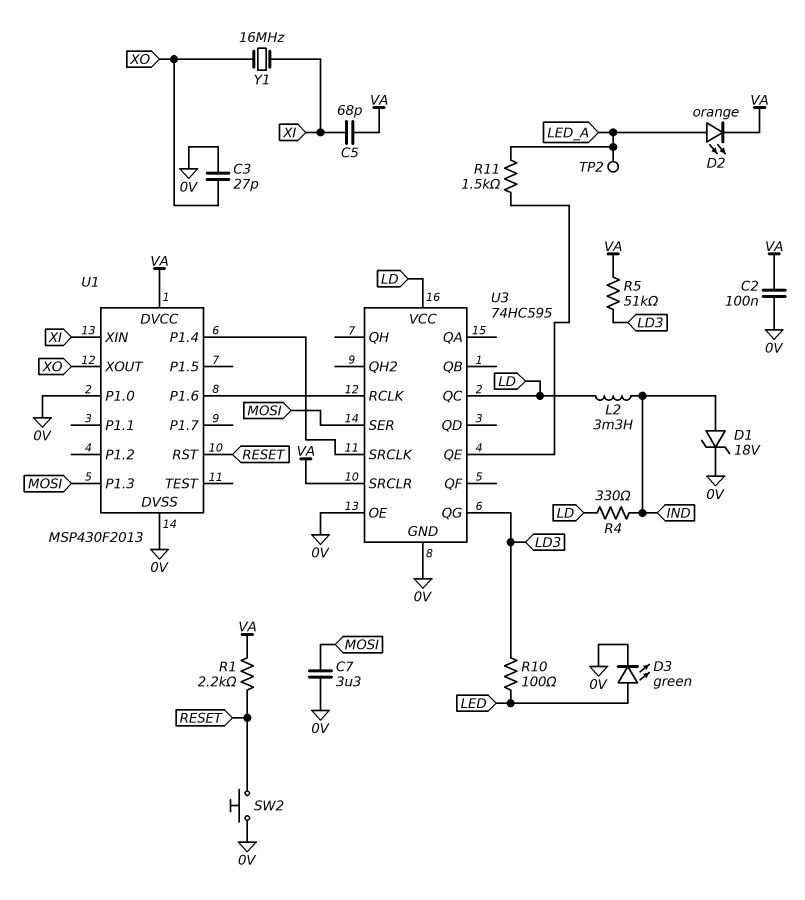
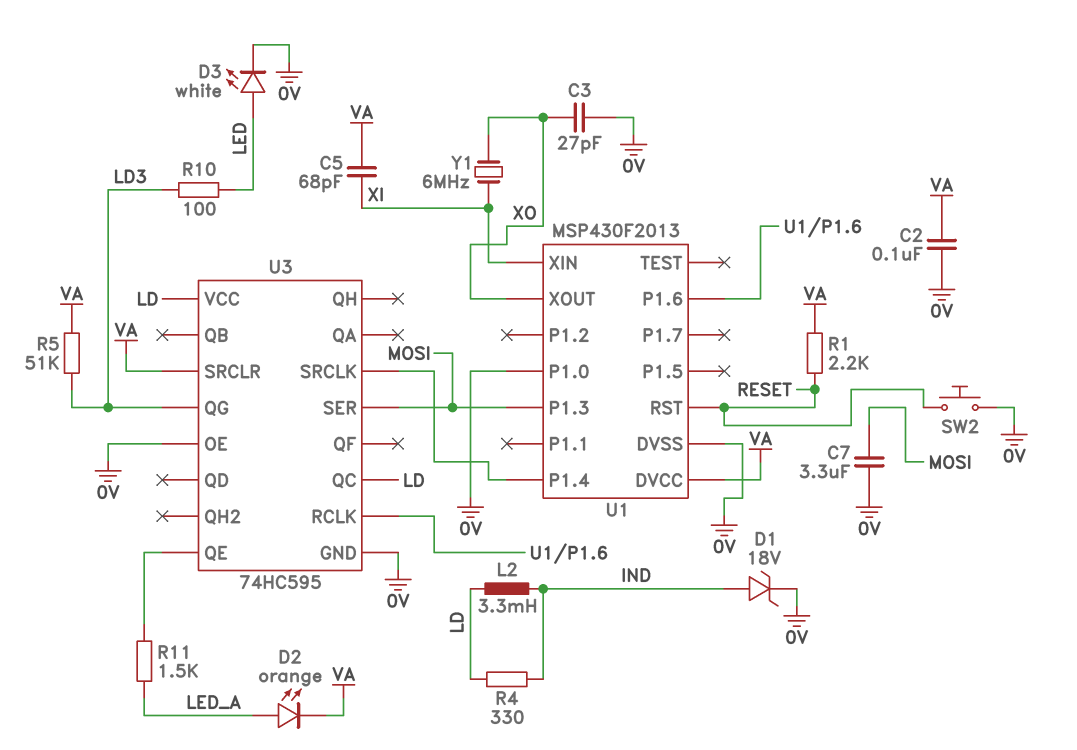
D3: LED green (A LED, K 0V) -> LED white (A LED, K 0V)
TP2: test point (LED_A) -> none
Y1: 16MHz (XI, XO) -> 6MHz (XI, XO)

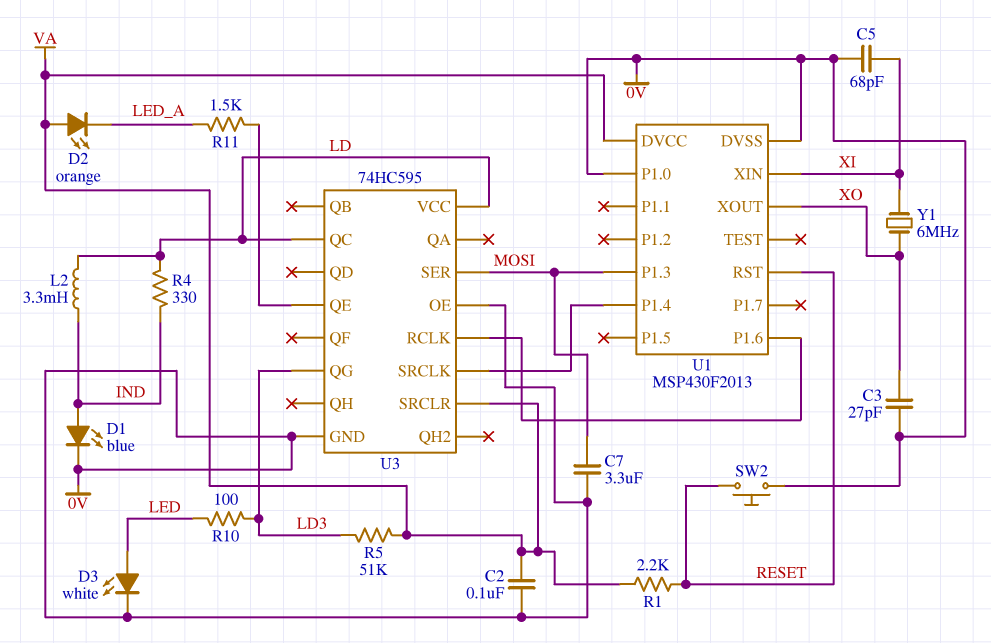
C5: 68pF (VA, XI) -> 68pF (0V, XI)
D1: zener 18V (A IND, K 0V) -> LED blue (A IND, K 0V)
D2: LED orange (A LED_A, K VA) -> LED orange (A VA, K LED_A)

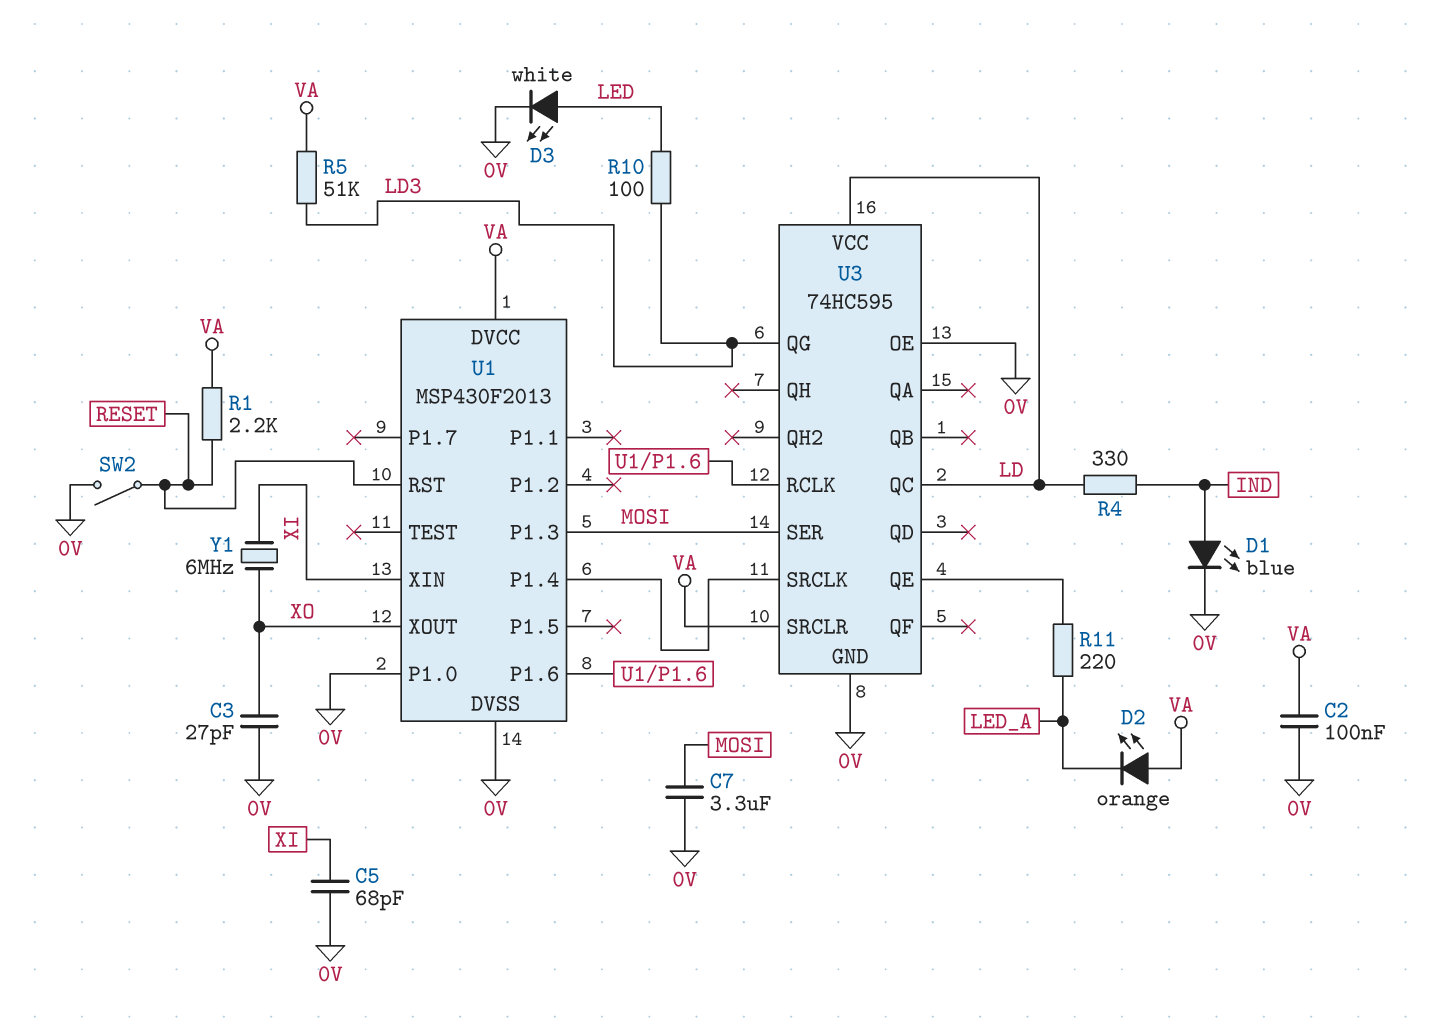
L2: 3.3mH (IND, LD) -> none
R11: 1.5k (LED_A, U3/QE) -> 220 (LED_A, U3/QE)
SW2: button (0V, RESET) -> switch (0V, RESET)

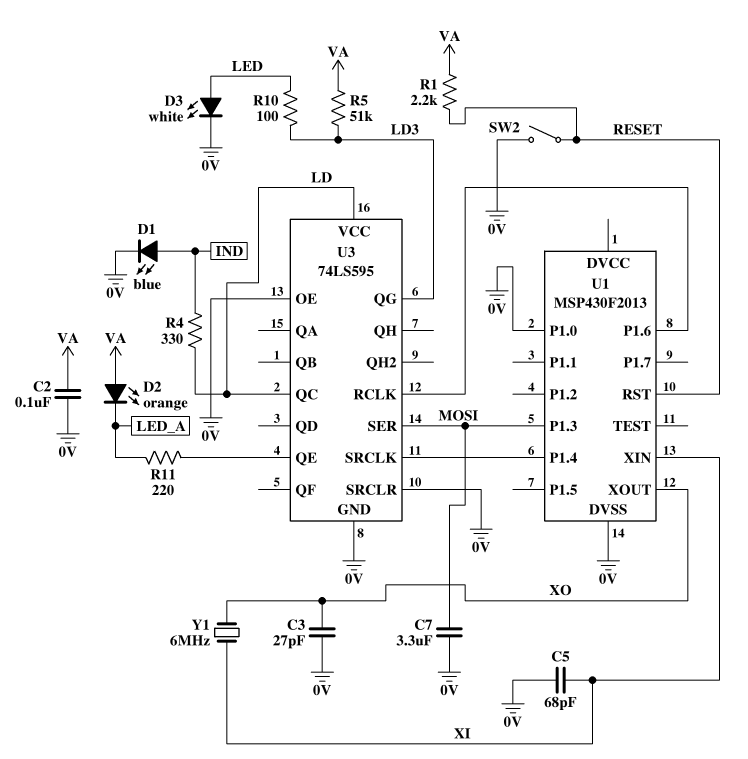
U1 pin DVCC: VA -> none
U3: 74HC595 -> 74LS595
U3 pin SRCLR: VA -> 0V

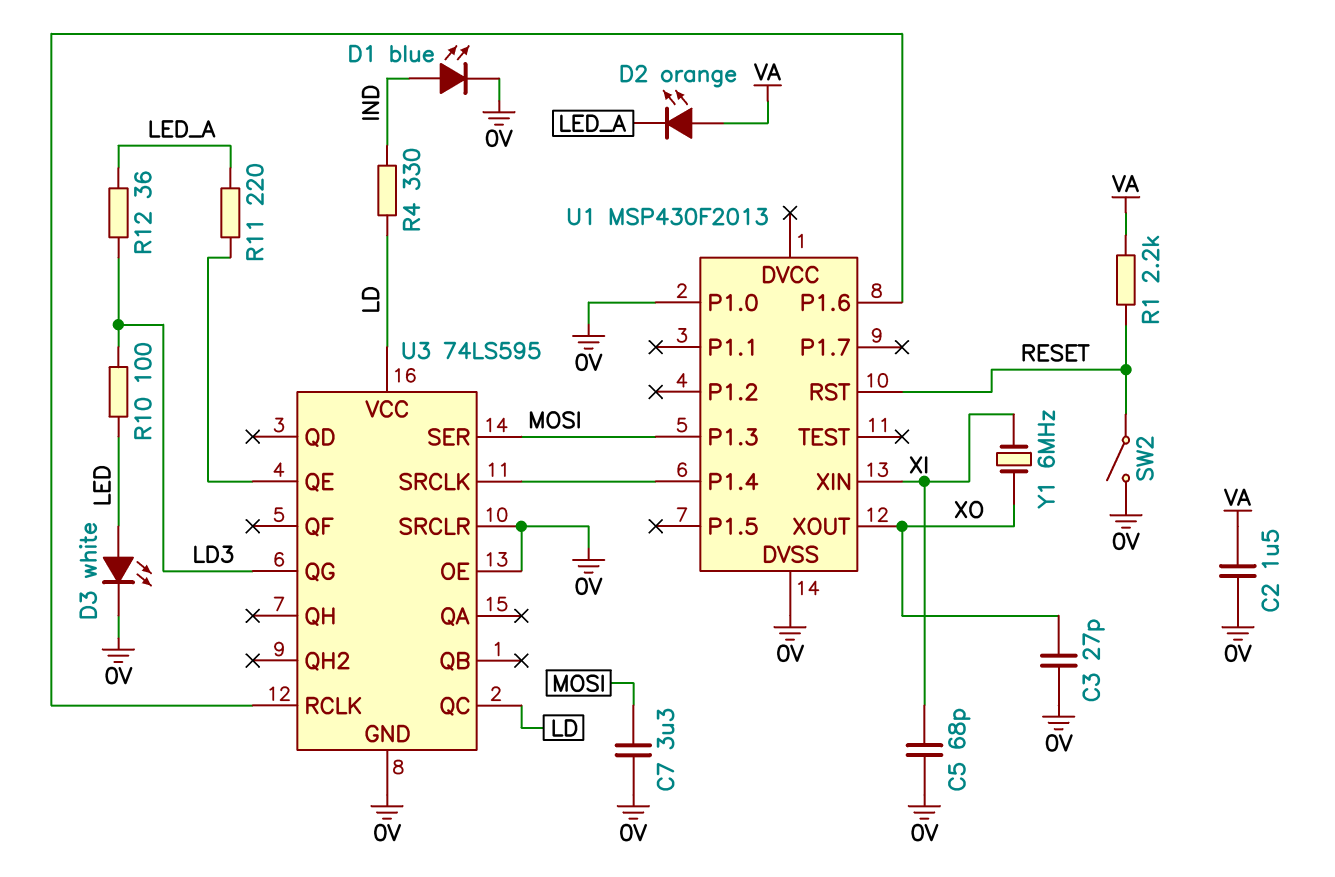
C2: 100nF (0V, VA) -> 1.5uF (0V, VA)
R5: 51k (LD3, VA) -> none
R12: none -> 36 (LD3, LED_A)

